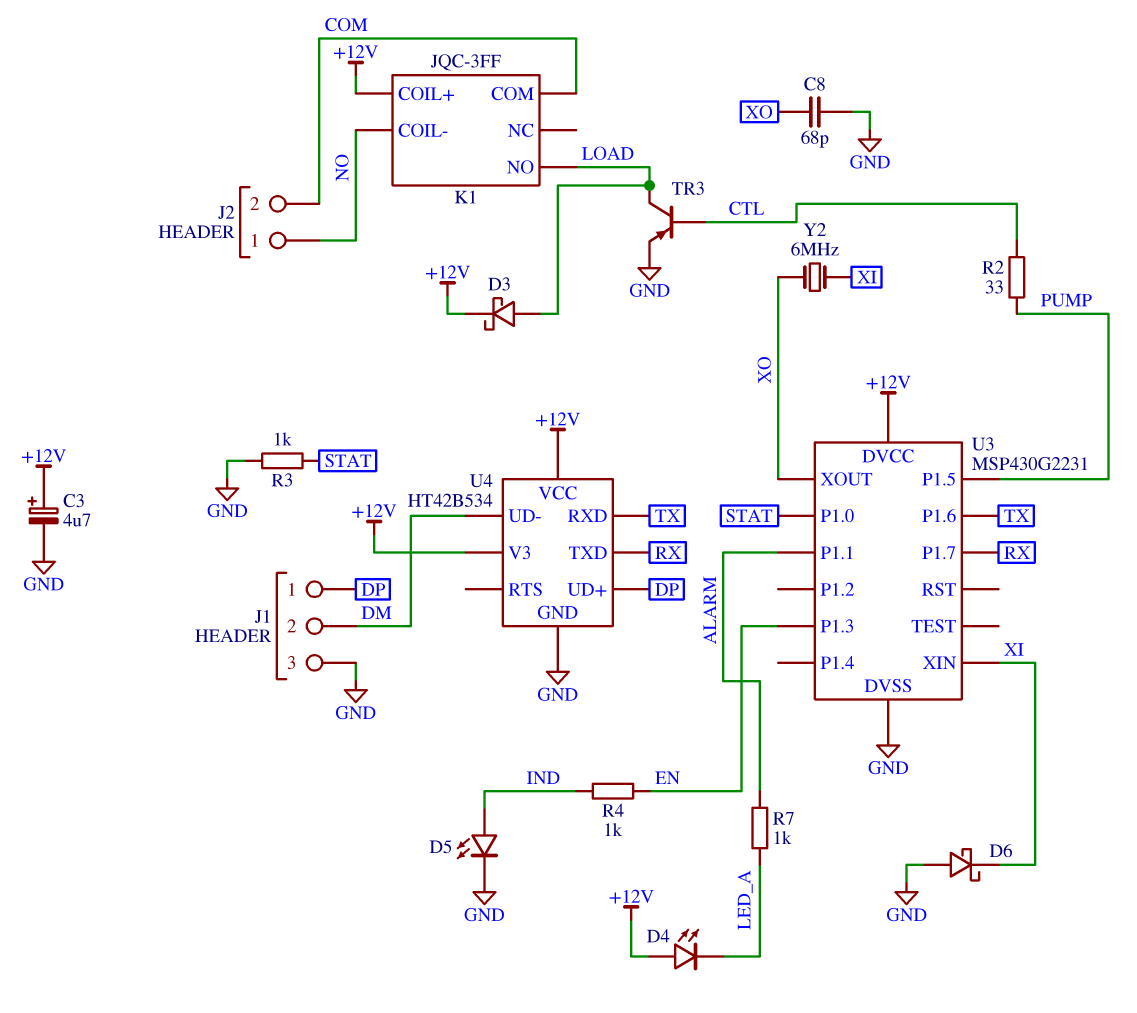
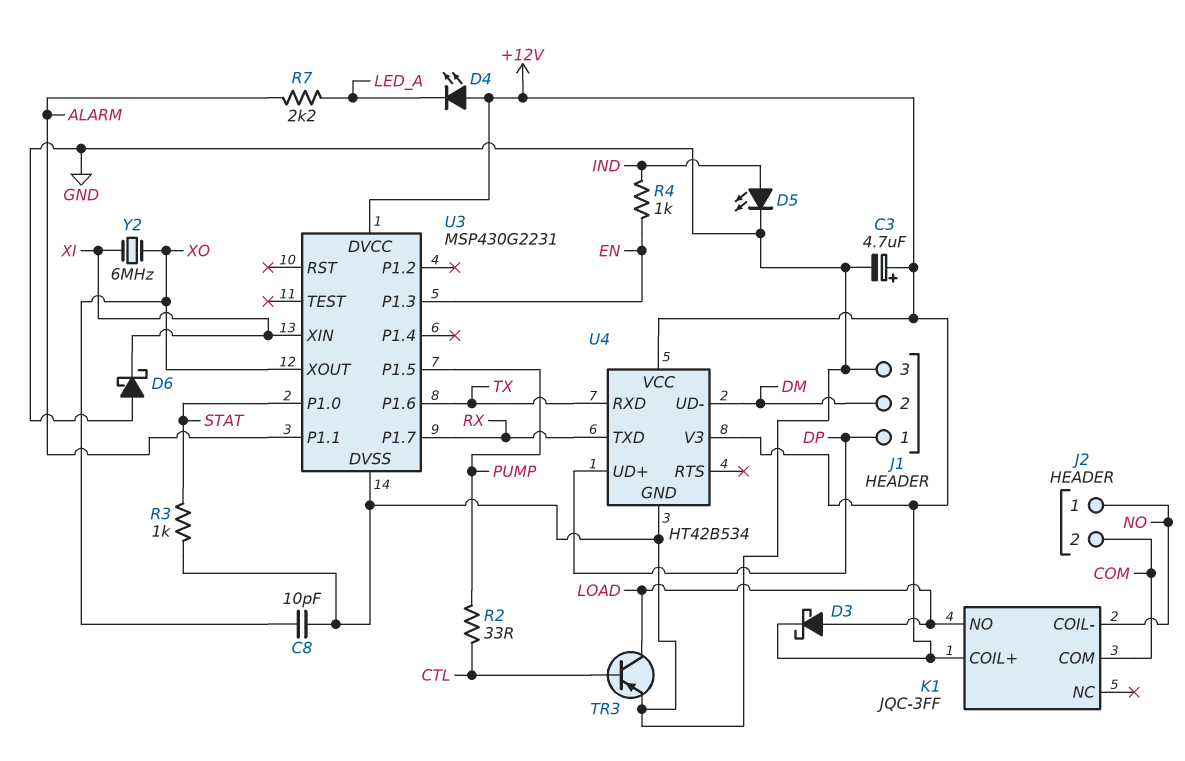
C8: 68pF (GND, XO) -> 10pF (GND, XO)
R7: 1k (ALARM, LED_A) -> 2.2k (ALARM, LED_A)

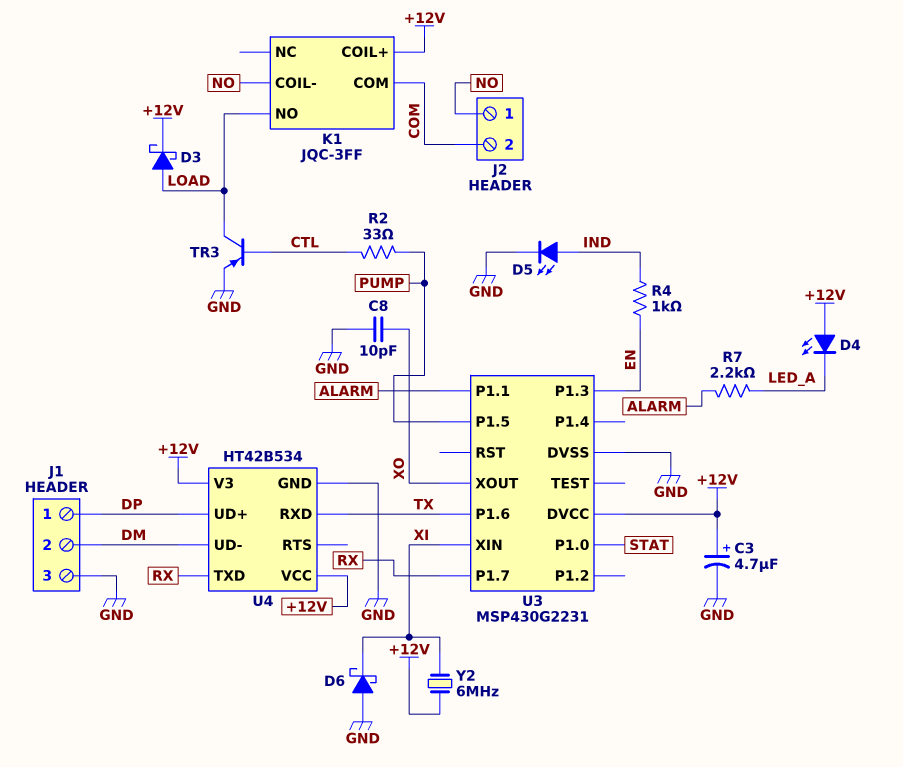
R3: 1k (GND, STAT) -> none
Y2: 6MHz (XI, XO) -> 6MHz (+12V, XI)

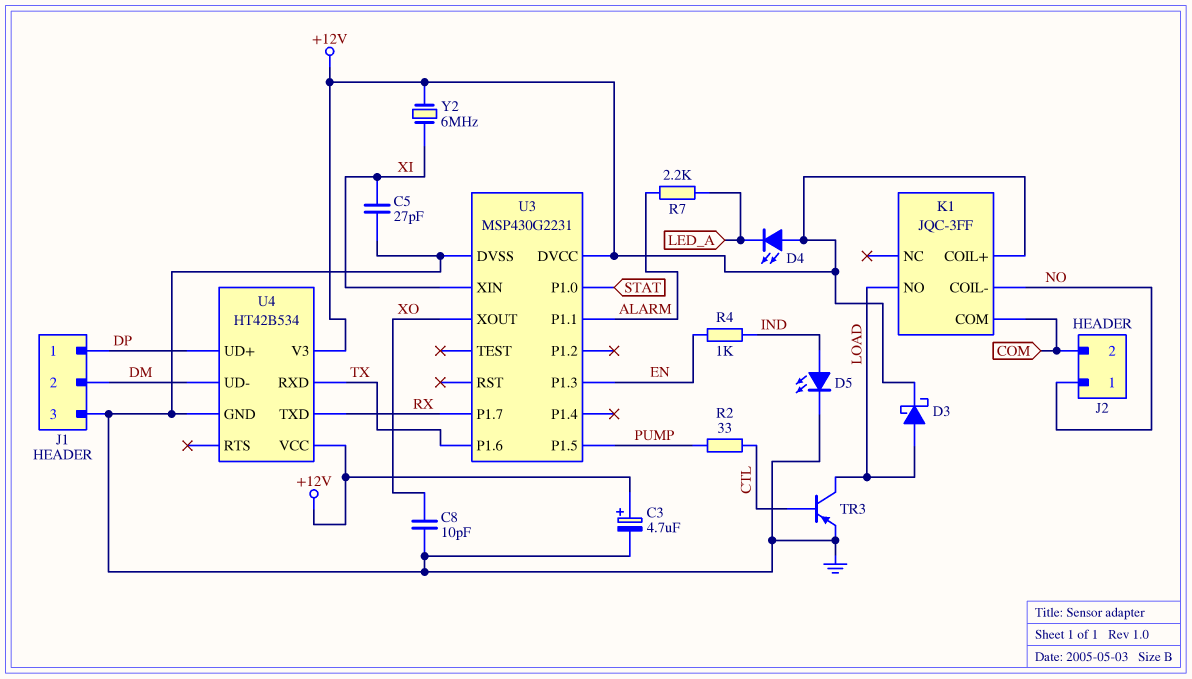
C5: none -> 27pF (GND, XI)
D6: schottky (A GND, K XI) -> none

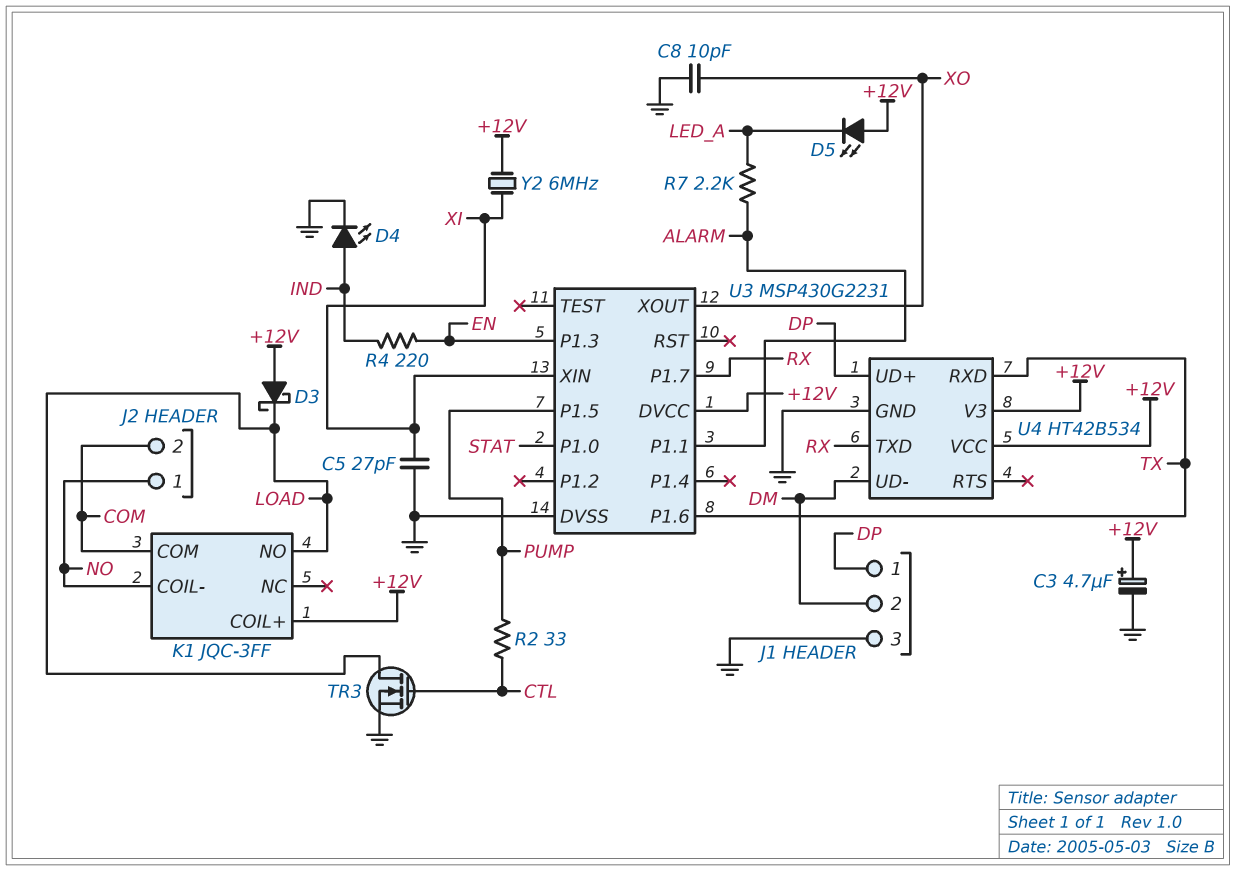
D3: schottky (A LOAD, K +12V) -> schottky (A +12V, K LOAD)
D4: LED (A +12V, K LED_A) -> LED (A IND, K GND)
D5: LED (A IND, K GND) -> LED (A +12V, K LED_A)
R4: 1k (EN, IND) -> 220 (EN, IND)
TR3: PNP (B CTL, C LOAD, E GND) -> NMOS (G CTL, D LOAD, S GND)

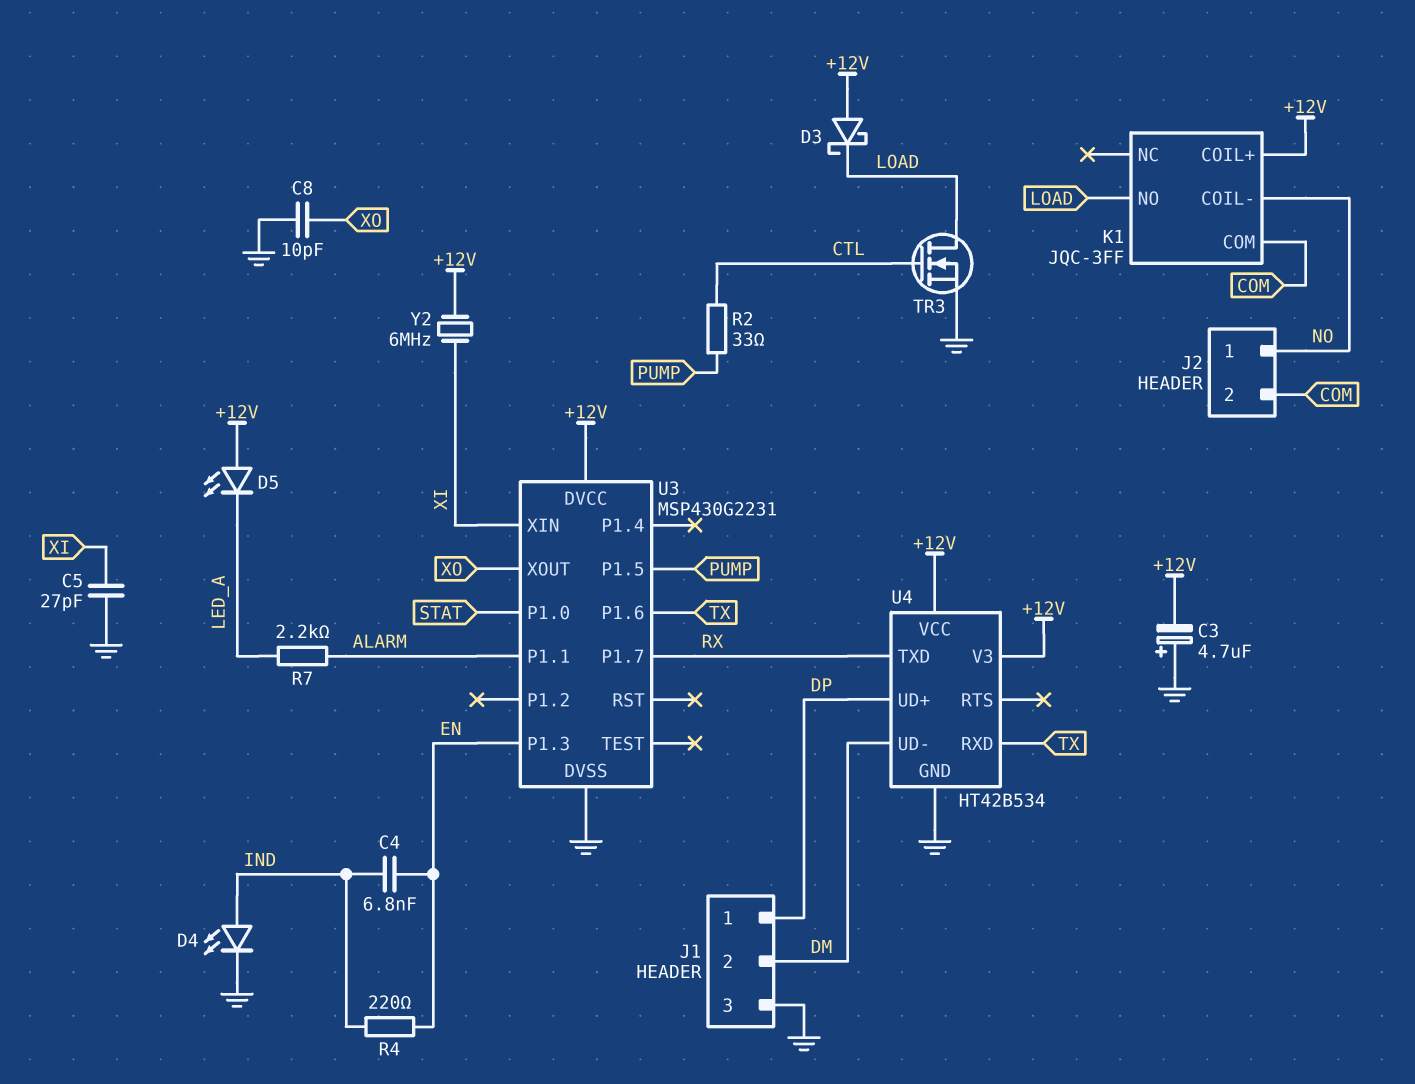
C3: 4.7uF (plus +12V, minus GND) -> 4.7uF (plus GND, minus +12V)
C4: none -> 6.8nF (EN, IND)

